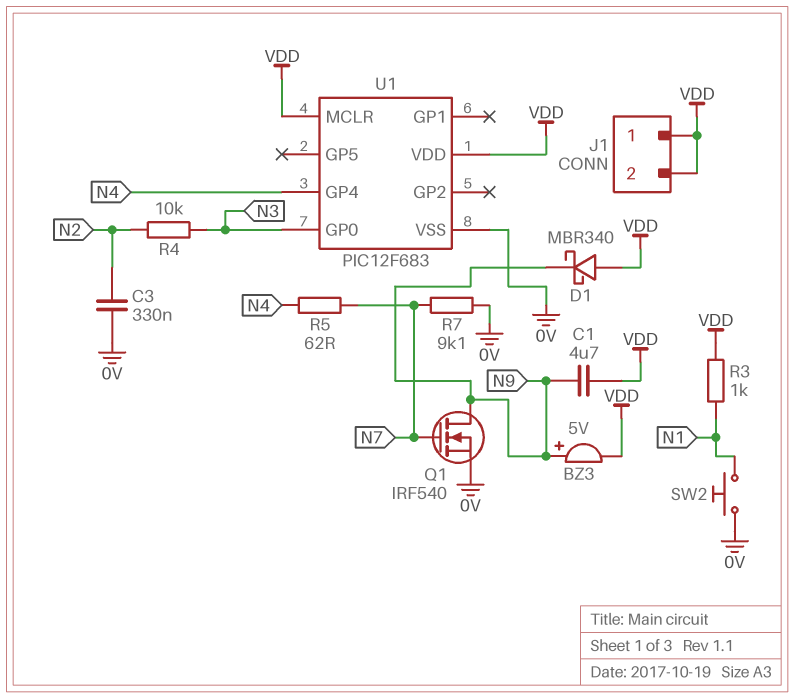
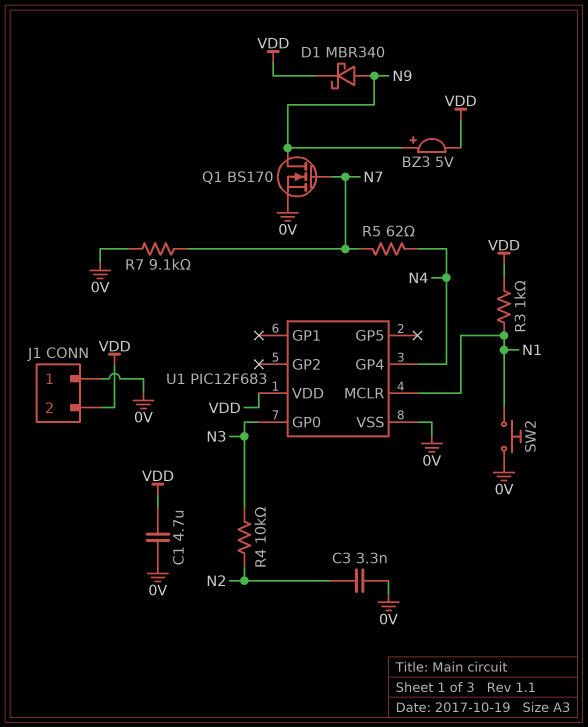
C1: 4.7uF (N9, VDD) -> 4.7uF (0V, VDD)
C3: 330nF (0V, N2) -> 3.3nF (0V, N2)
D1: schottky MBR340 (A VDD, K N9) -> schottky MBR340 (A N9, K VDD)
J1 pin 1: VDD -> 0V
Q1: NMOS IRF540 (G N7, D N9, S 0V) -> NMOS BS170 (G N7, D N9, S 0V)
U1 pin MCLR: VDD -> N1

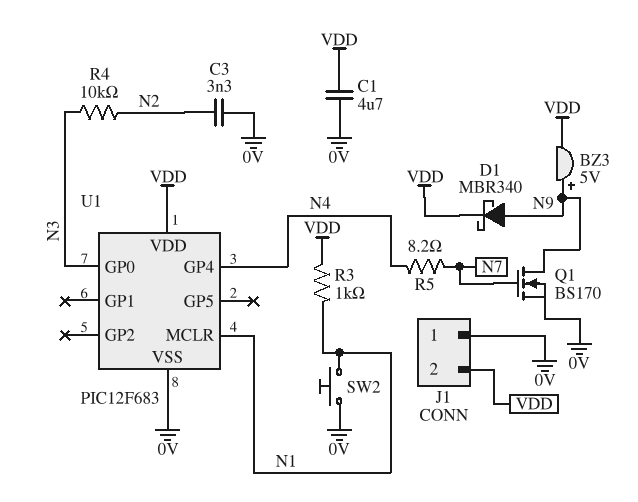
R5: 62 (N4, N7) -> 8.2 (N4, N7)
R7: 9.1k (0V, N7) -> none

